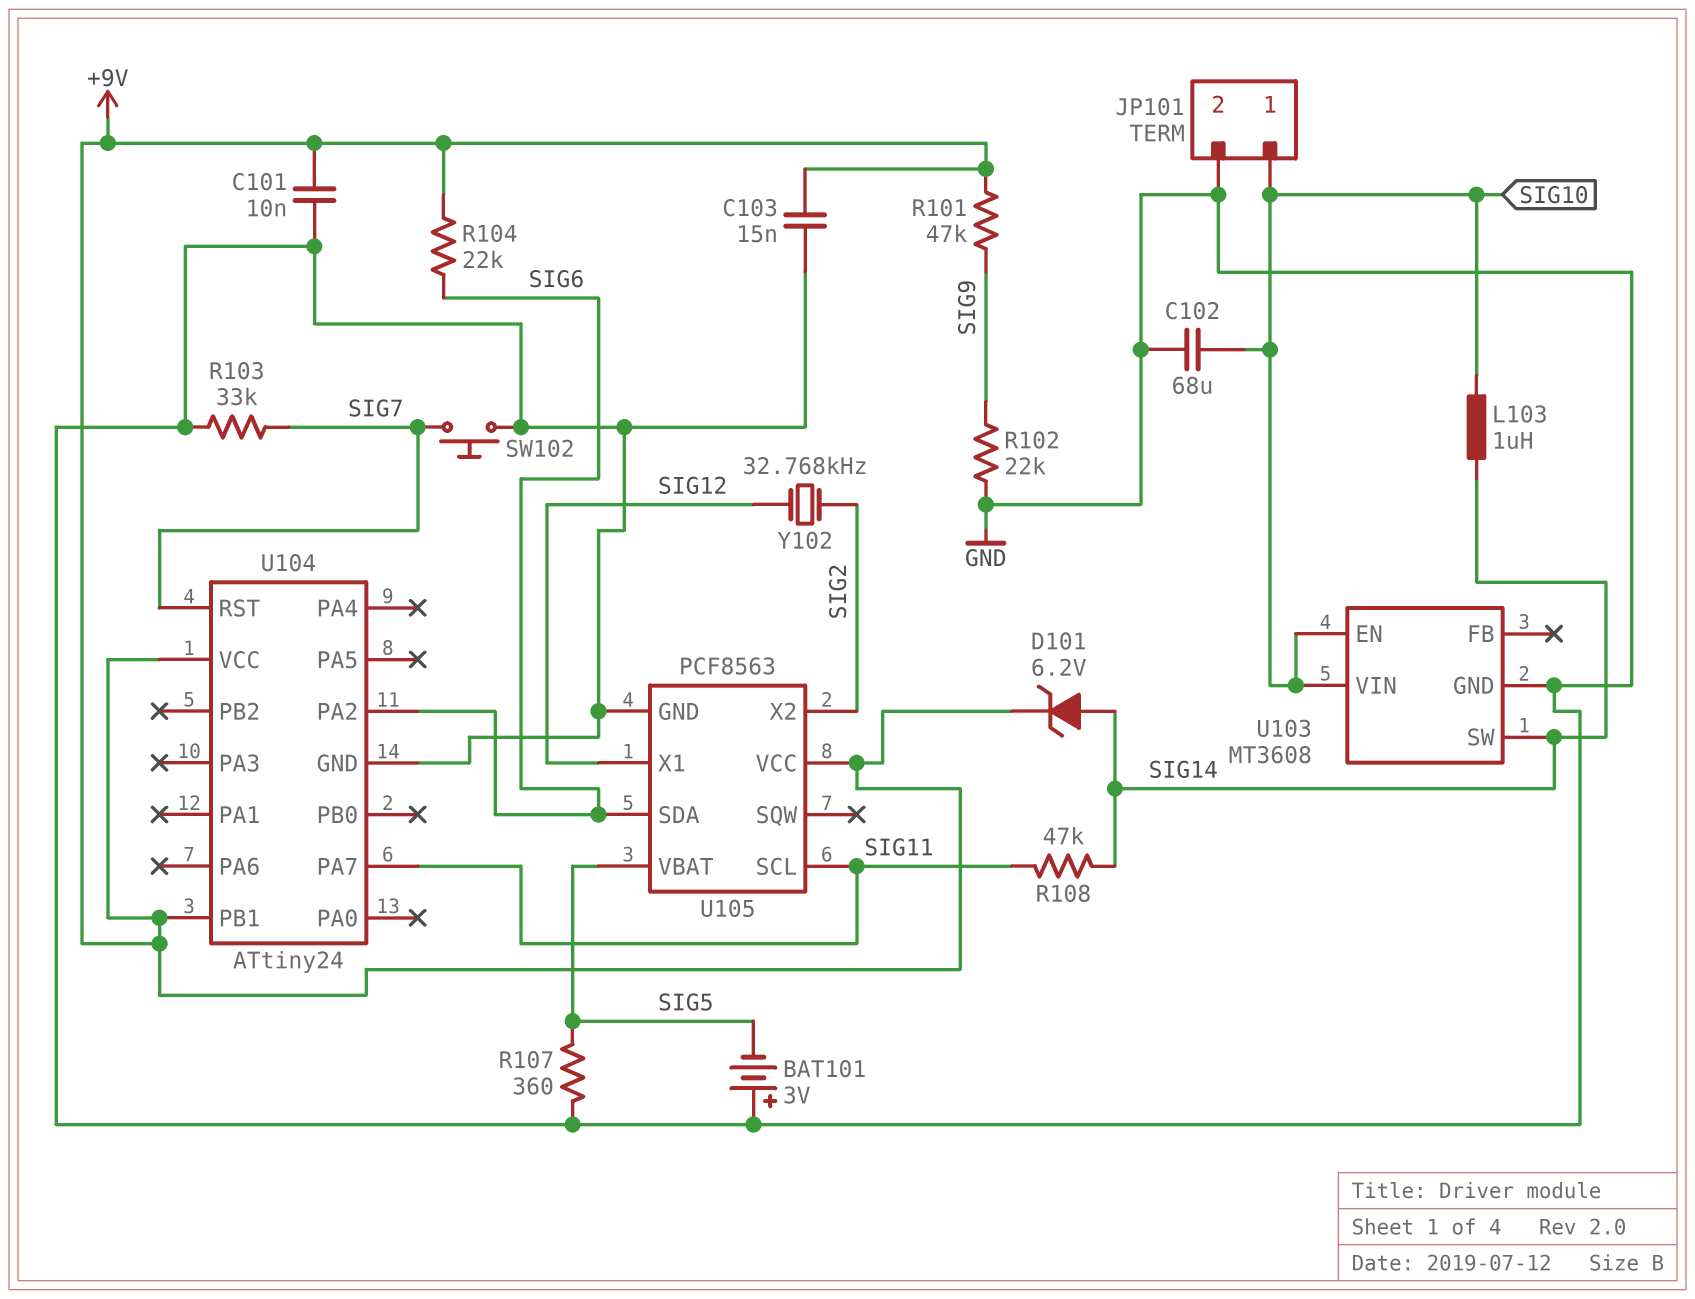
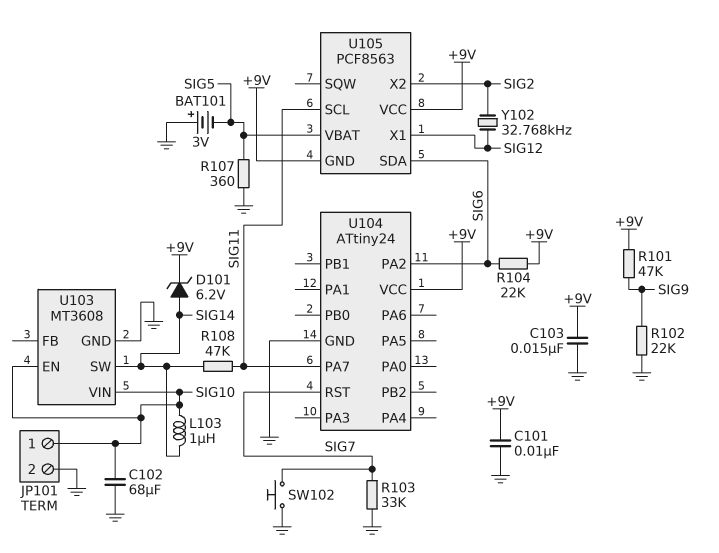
U104 pin PB1: +9V -> none
U105 pin GND: GND -> +9V

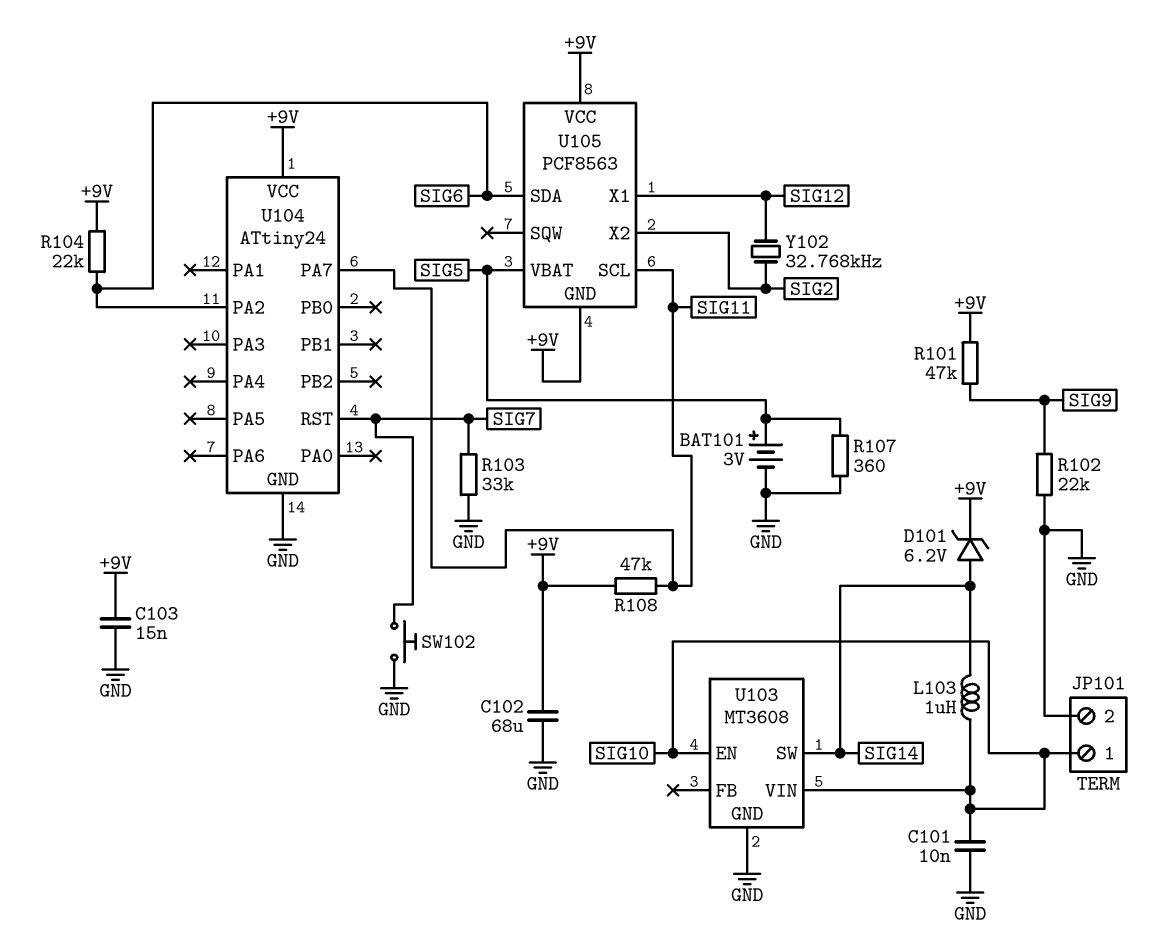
BAT101: 3V (plus GND, minus SIG5) -> 3V (plus SIG5, minus GND)
C101: 10nF (+9V, GND) -> 10nF (GND, SIG10)
C102: 68uF (GND, SIG10) -> 68uF (+9V, GND)
R108: 47k (SIG11, SIG14) -> 47k (+9V, SIG11)

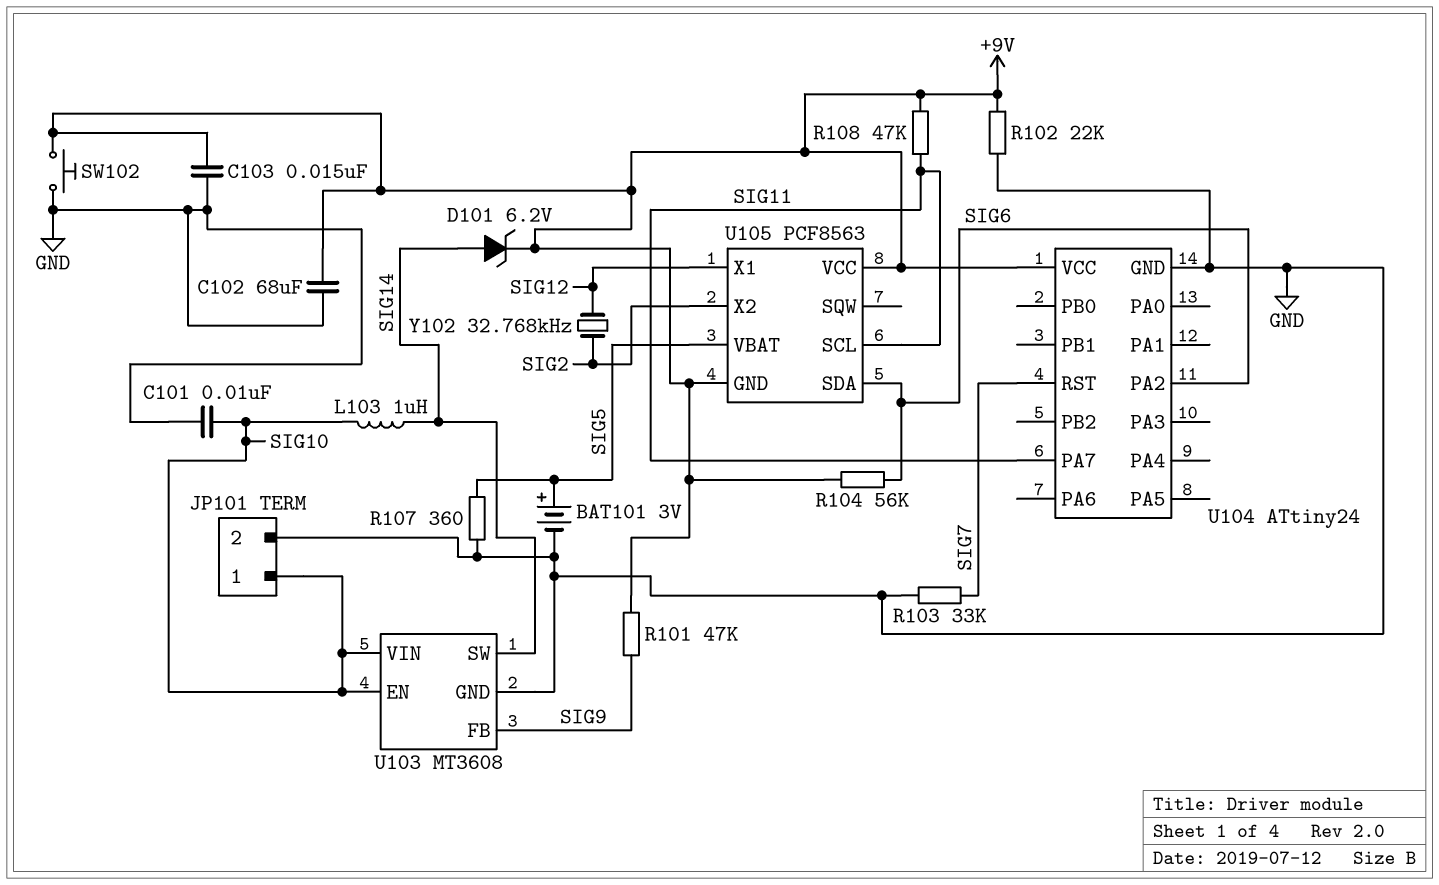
R102: 22k (GND, SIG9) -> 22k (+9V, GND)
R104: 22k (+9V, SIG6) -> 56k (+9V, SIG6)
SW102: button (GND, SIG7) -> button (+9V, GND)
U103 pin FB: none -> SIG9

